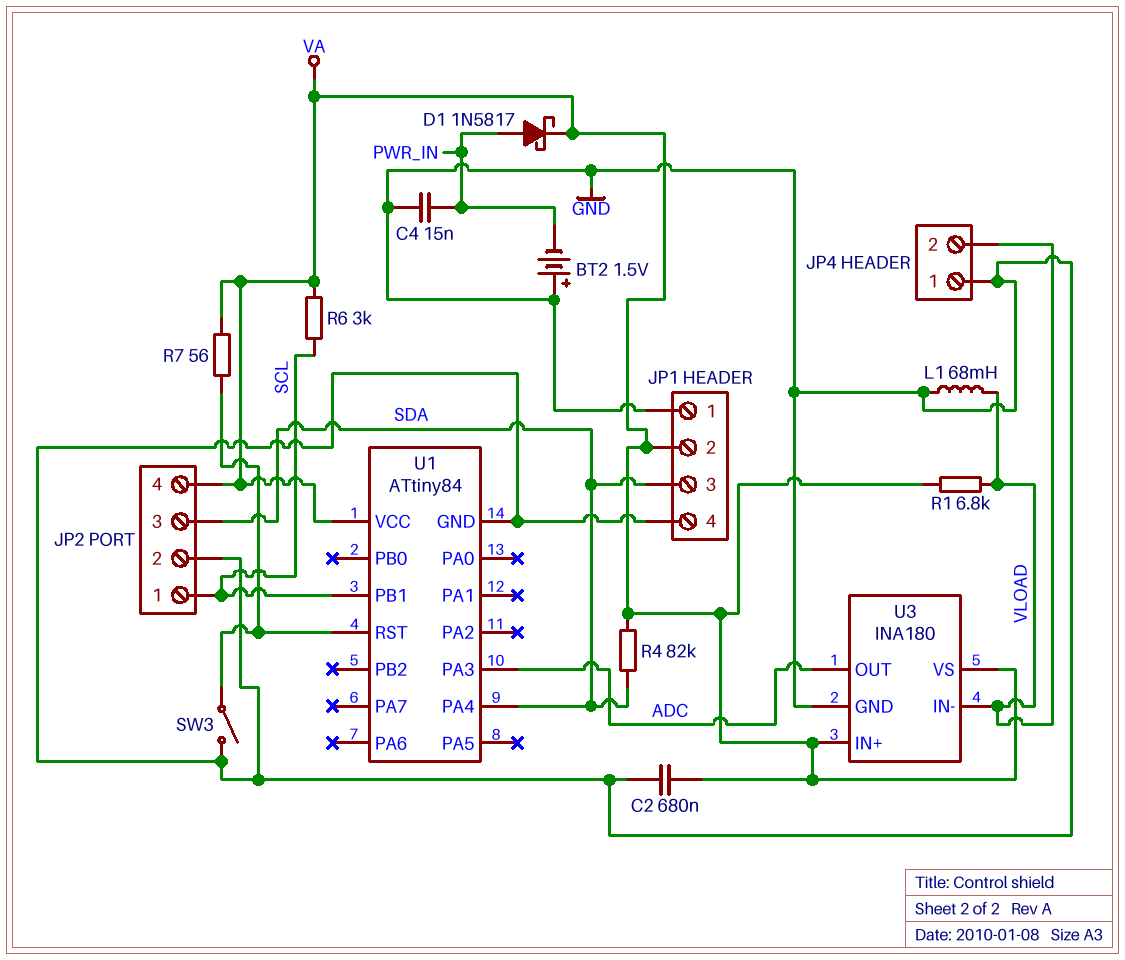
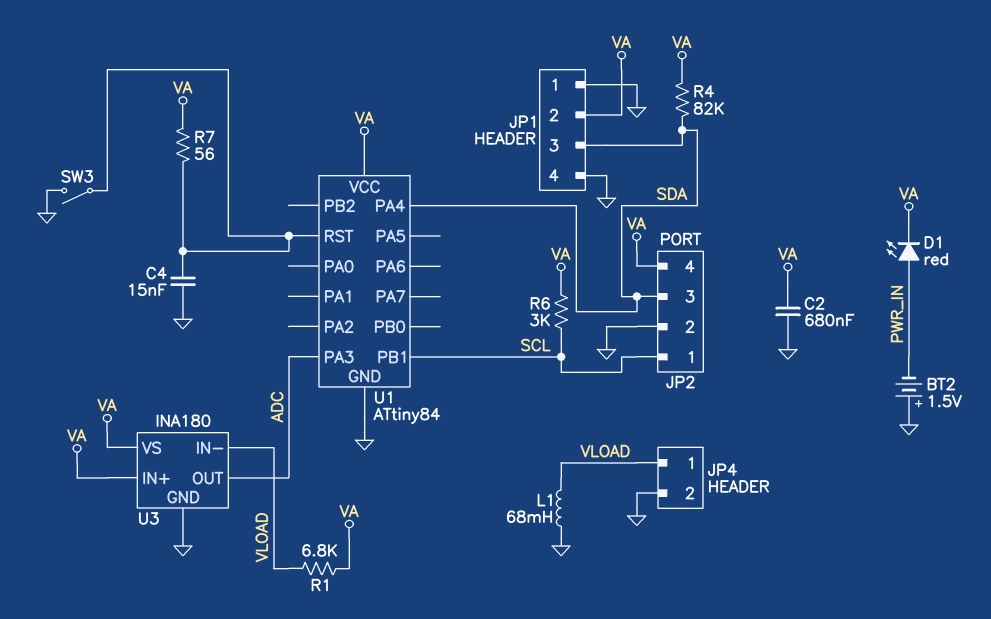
C4: 15nF (GND, PWR_IN) -> 15nF (GND, U1/RST)
D1: schottky 1N5817 (A PWR_IN, K VA) -> LED red (A PWR_IN, K VA)
JP4 pin 1: GND -> VLOAD
JP4 pin 2: VLOAD -> GND

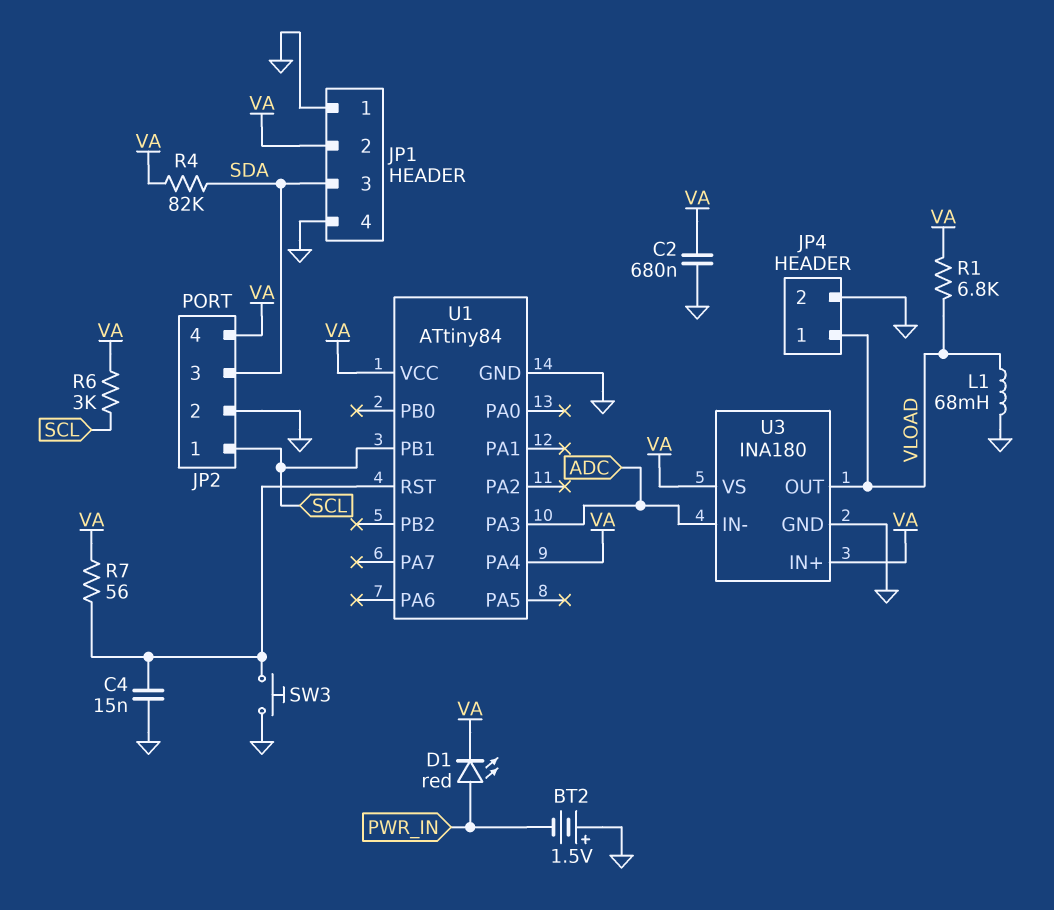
SW3: switch (GND, U1/RST) -> button (GND, U1/RST)
U1 pin PA4: SDA -> VA
U3 pin IN-: VLOAD -> ADC
U3 pin OUT: ADC -> VLOAD

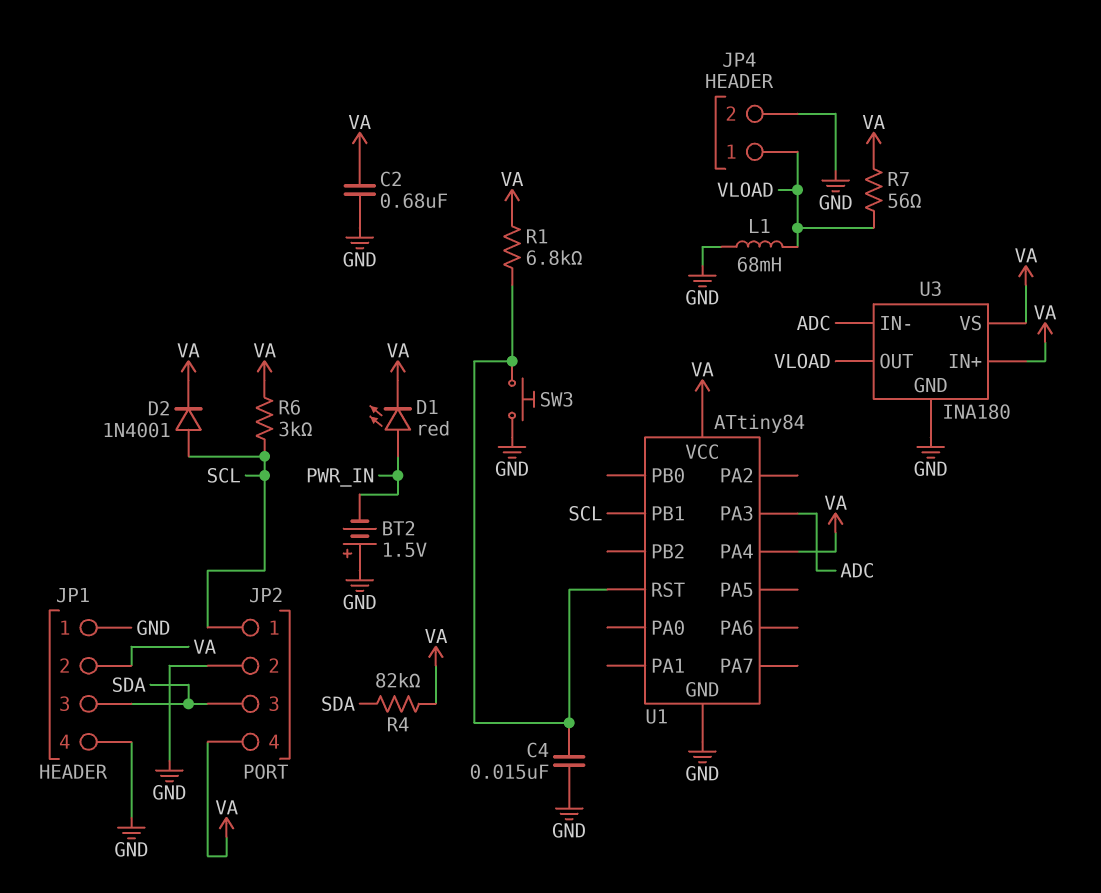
D2: none -> diode 1N4001 (A SCL, K VA)
R1: 6.8k (VA, VLOAD) -> 6.8k (U1/RST, VA)
R7: 56 (U1/RST, VA) -> 56 (VA, VLOAD)

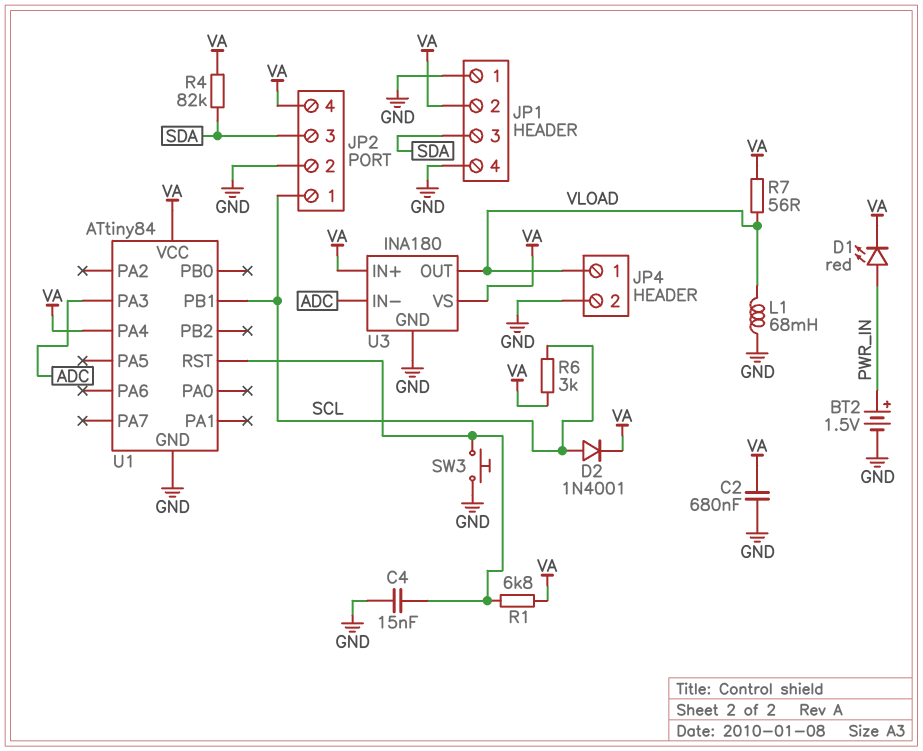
BT2: 1.5V (plus GND, minus PWR_IN) -> 1.5V (plus PWR_IN, minus GND)

